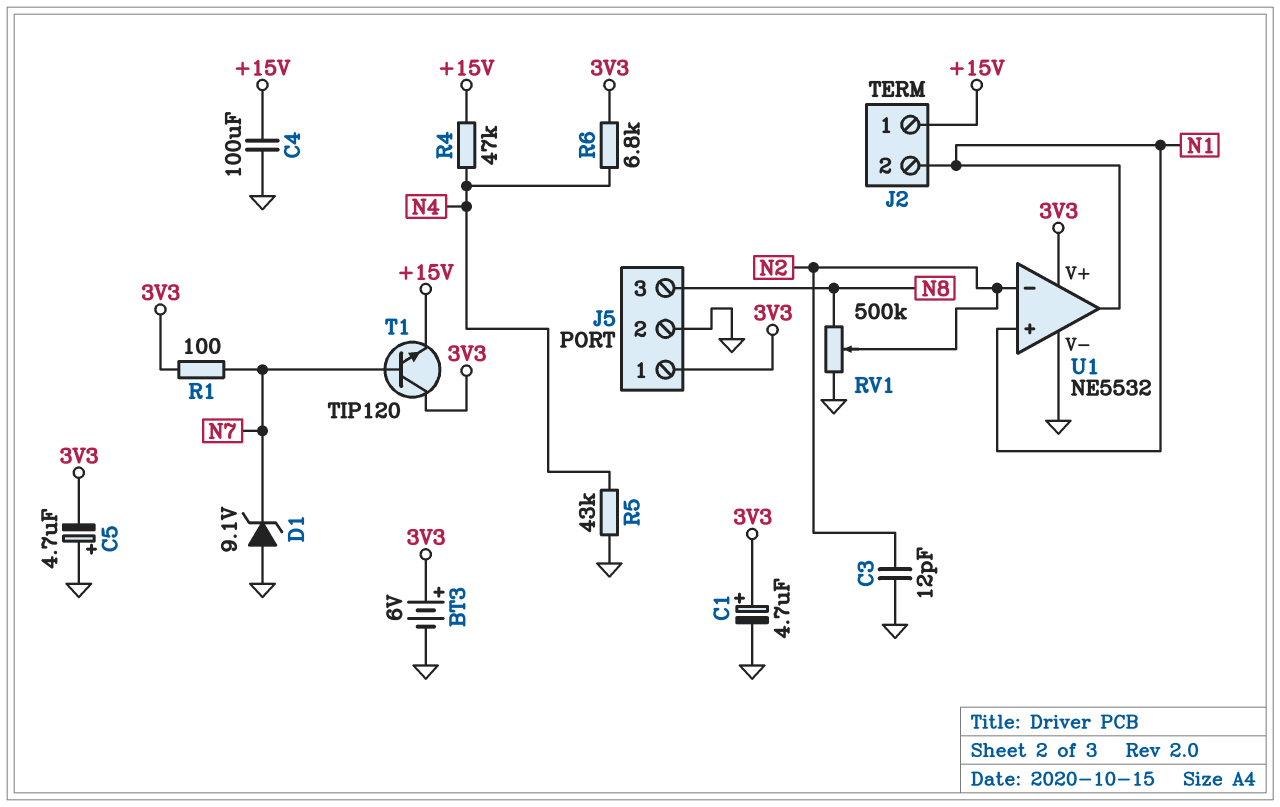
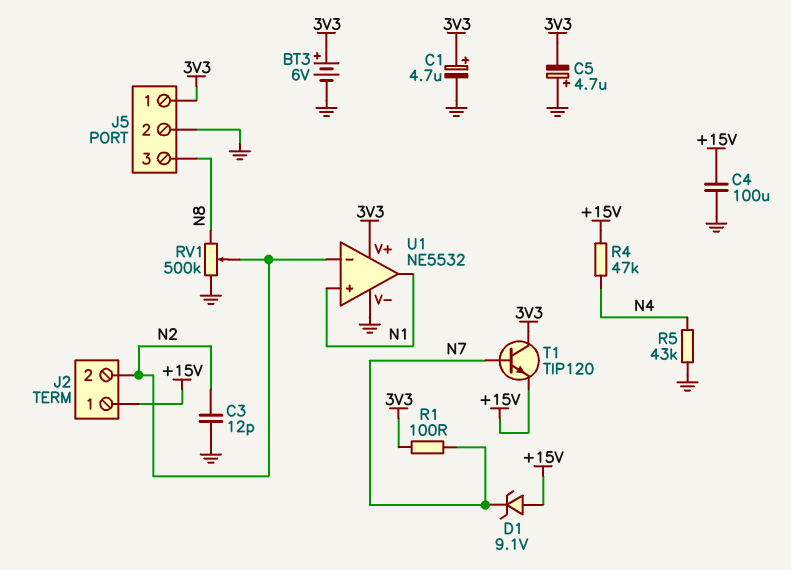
D1: zener 9.1V (A GND, K N7) -> zener 9.1V (A +15V, K N7)
J2 pin 2: N1 -> N2
R6: 6.8k (3V3, N4) -> none

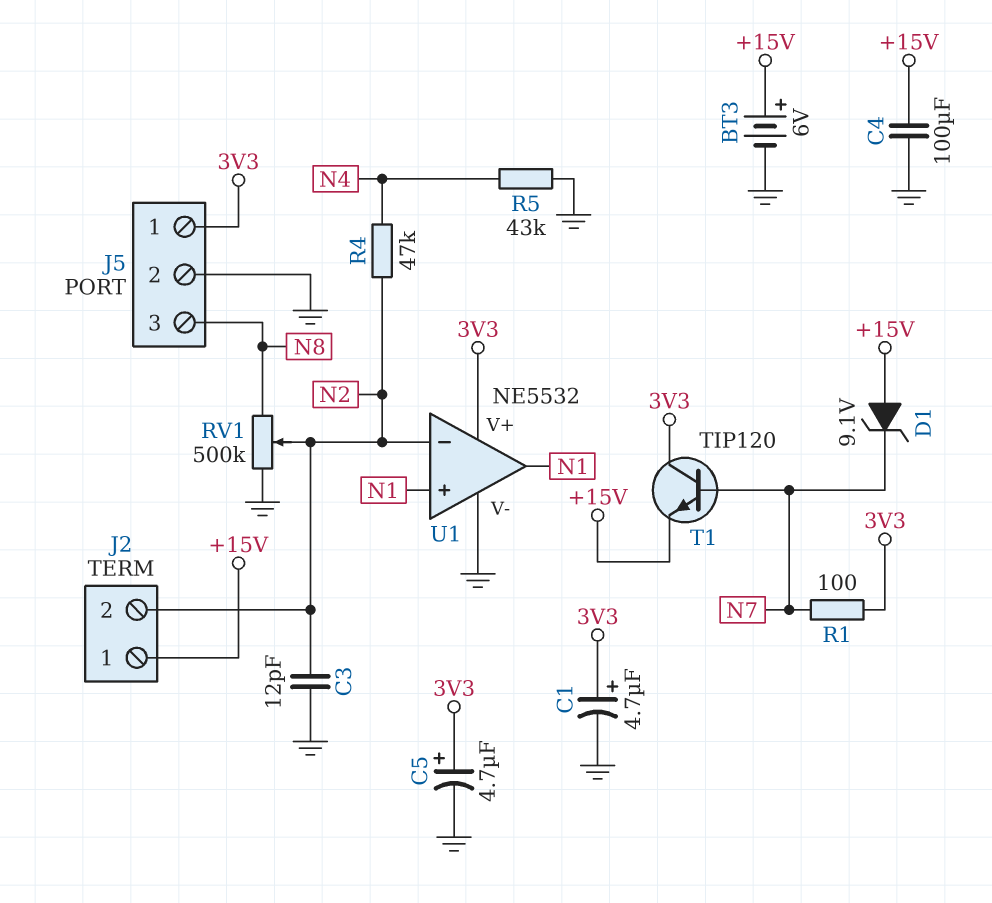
BT3: 6V (plus 3V3, minus GND) -> 6V (plus +15V, minus GND)
C5: 4.7uF (plus GND, minus 3V3) -> 4.7uF (plus 3V3, minus GND)
R4: 47k (+15V, N4) -> 47k (N2, N4)

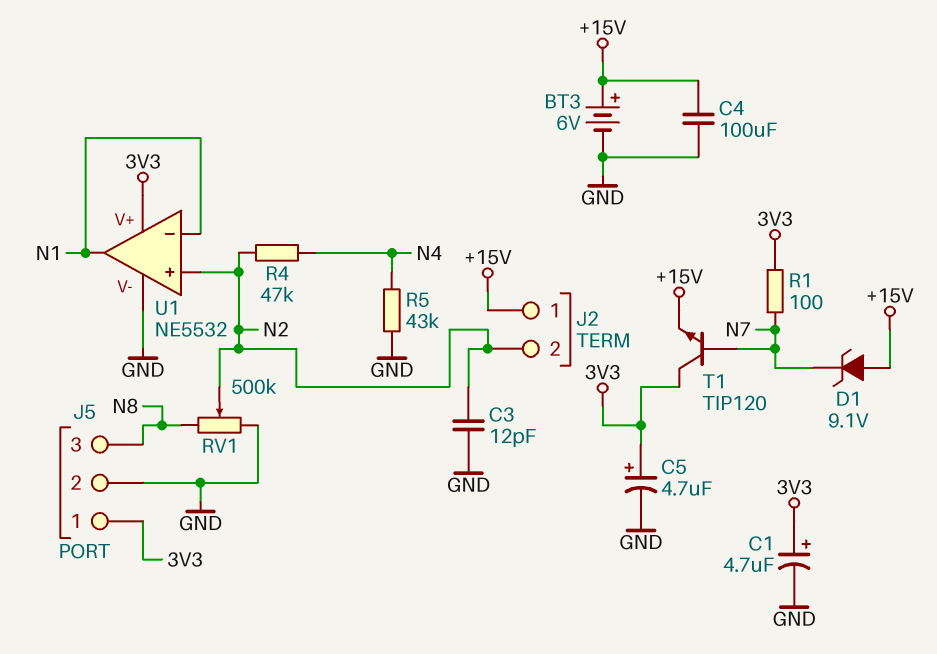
U1 pin in+: N1 -> N2
U1 pin in-: N2 -> N1

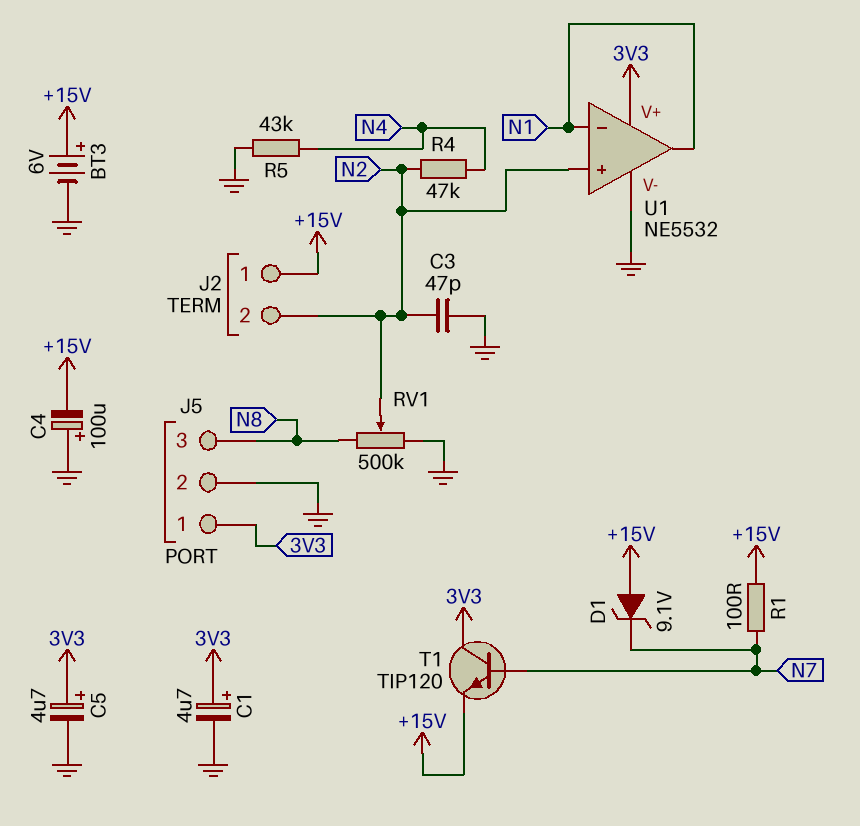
C3: 12pF (GND, N2) -> 47pF (GND, N2)
C4: 100uF (+15V, GND) -> 100uF (plus GND, minus +15V)
R1: 100 (3V3, N7) -> 100 (+15V, N7)

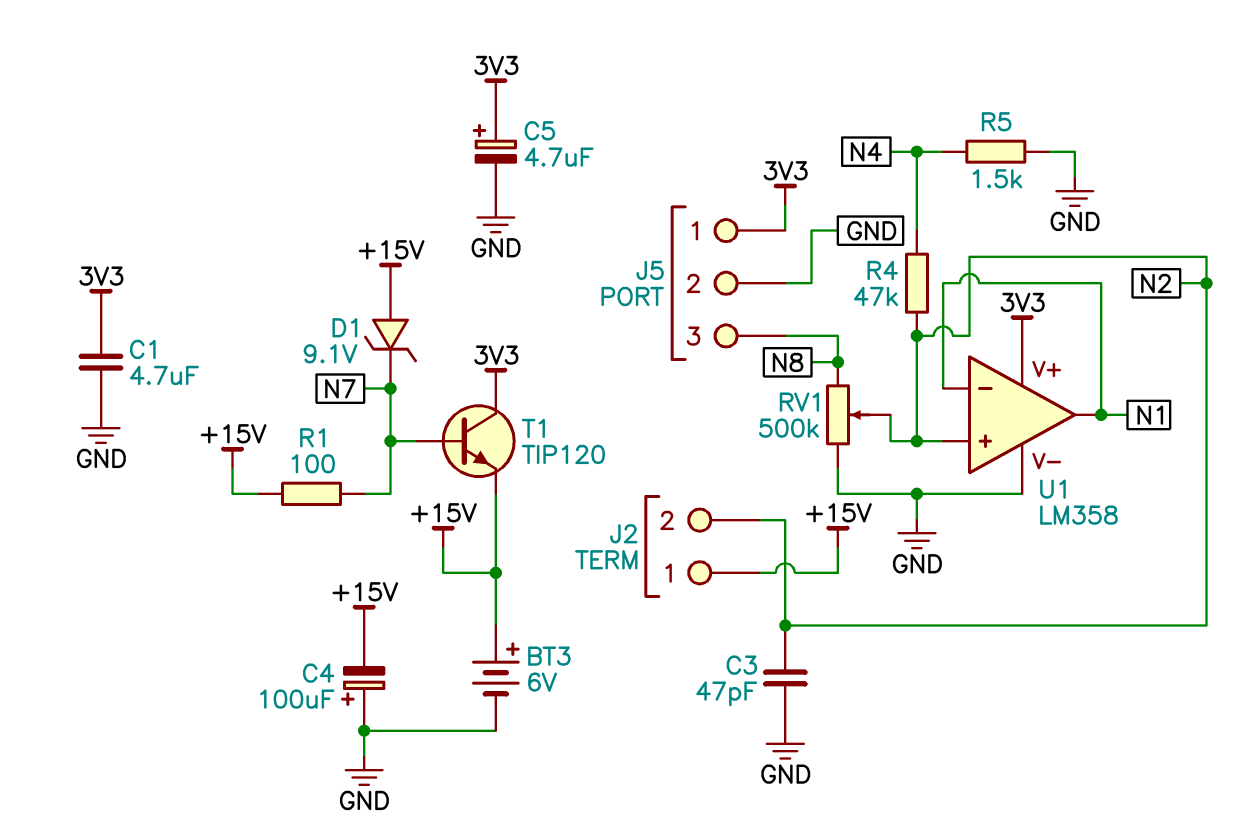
C1: 4.7uF (plus 3V3, minus GND) -> 4.7uF (3V3, GND)
R5: 43k (GND, N4) -> 1.5k (GND, N4)
U1: NE5532 -> LM358

